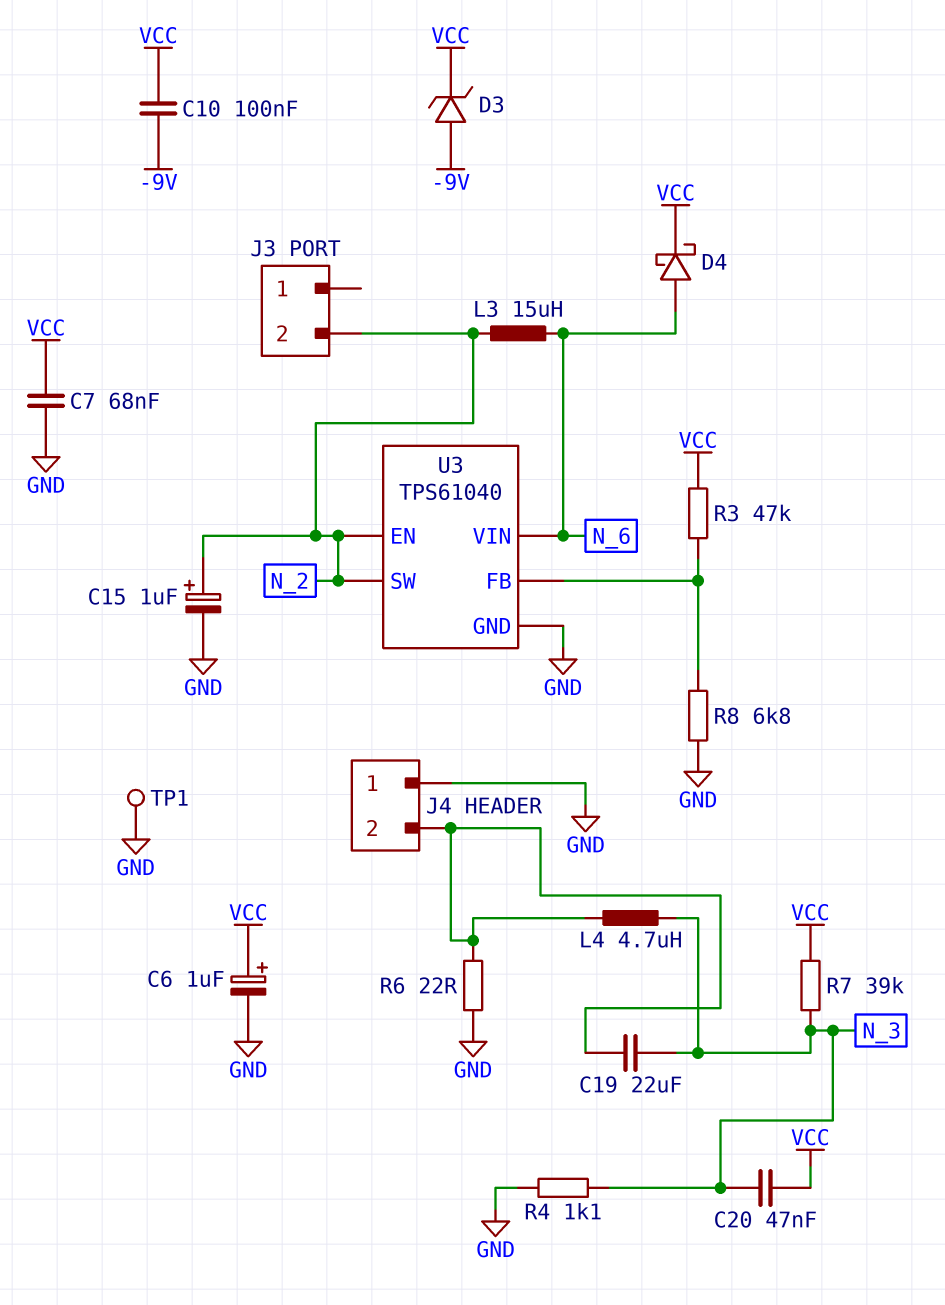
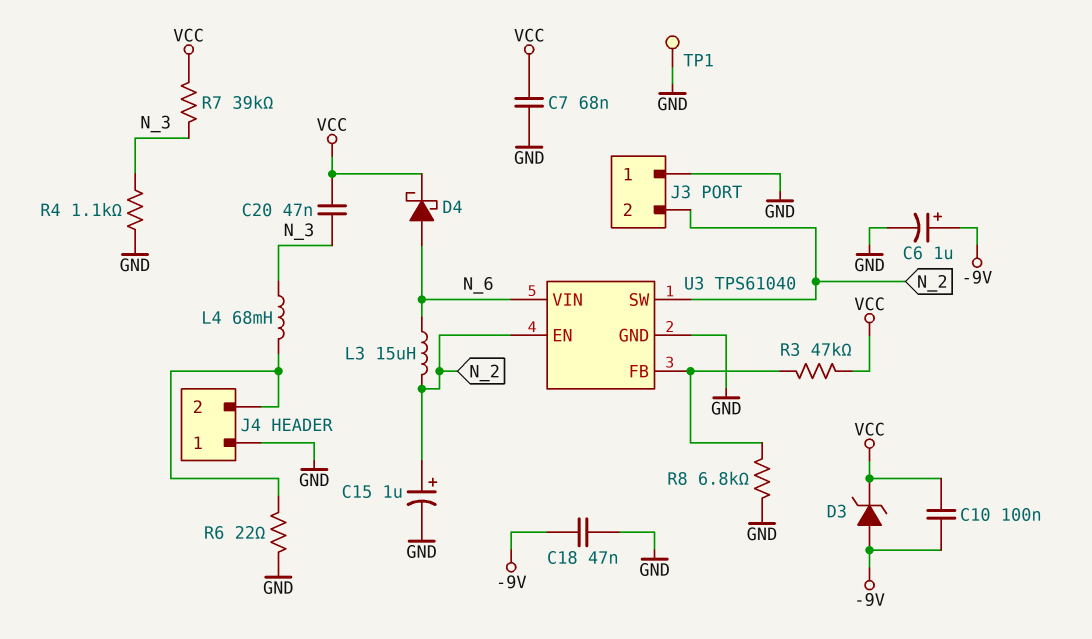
C6: 1uF (plus VCC, minus GND) -> 1uF (plus -9V, minus GND)
C18: none -> 47nF (-9V, GND)
C19: 22uF (J4/2, N_3) -> none
J3 pin 1: none -> GND
L4: 4.7uH (J4/2, N_3) -> 68mH (J4/2, N_3)

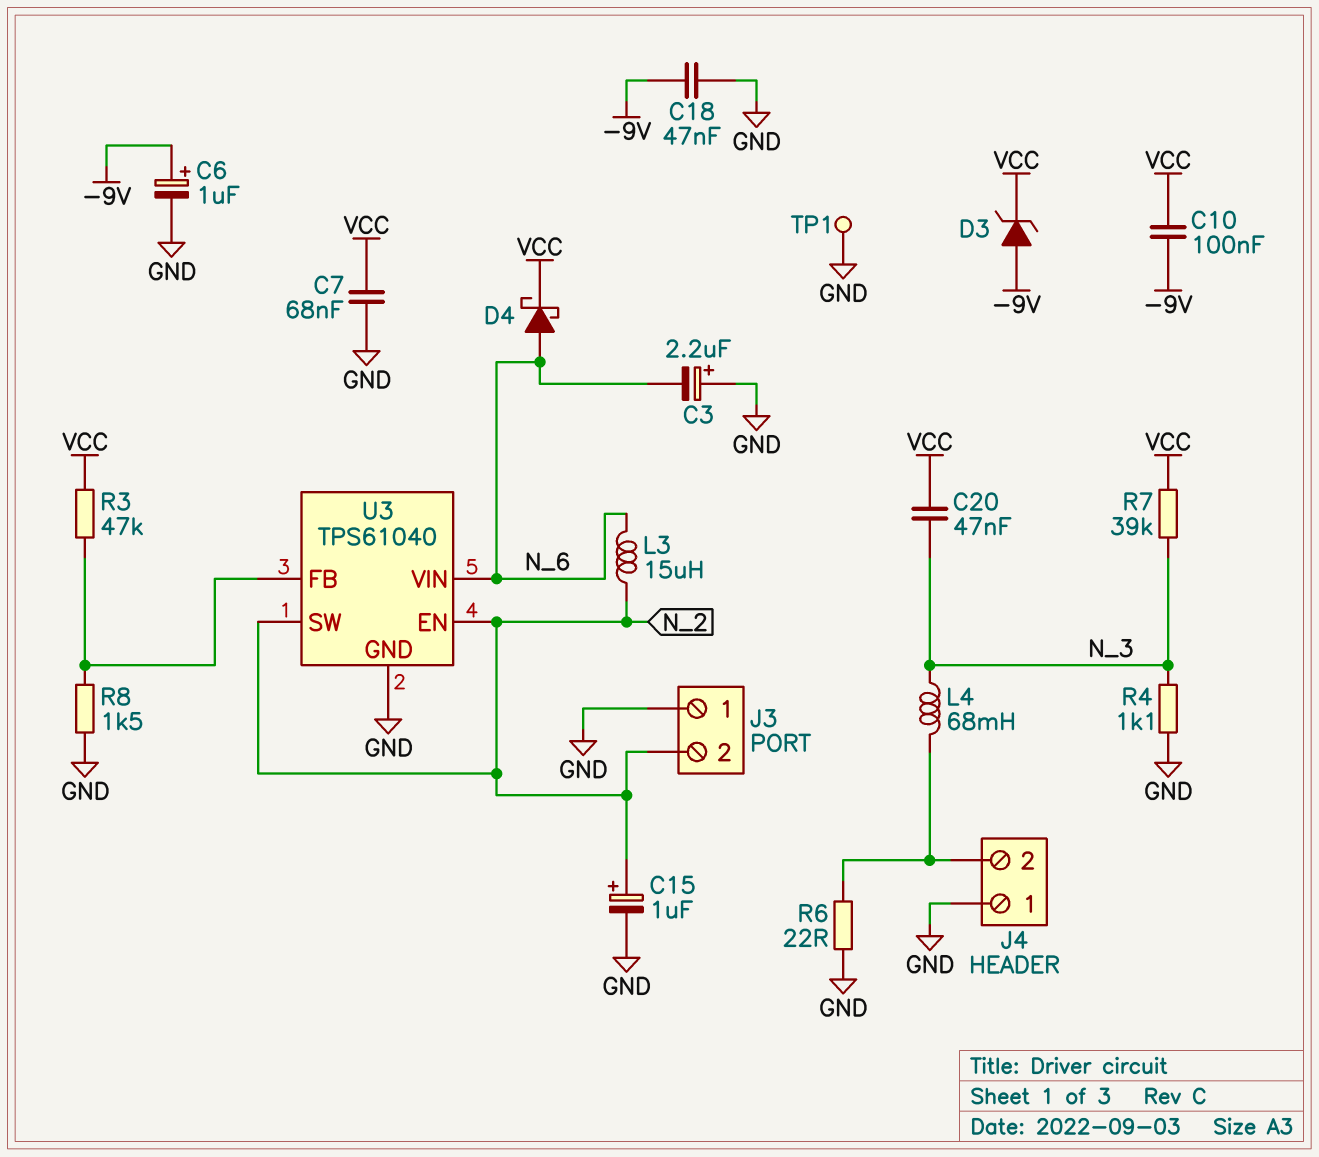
C3: none -> 2.2uF (plus GND, minus N_6)
R8: 6.8k (GND, U3/FB) -> 1.5k (GND, U3/FB)

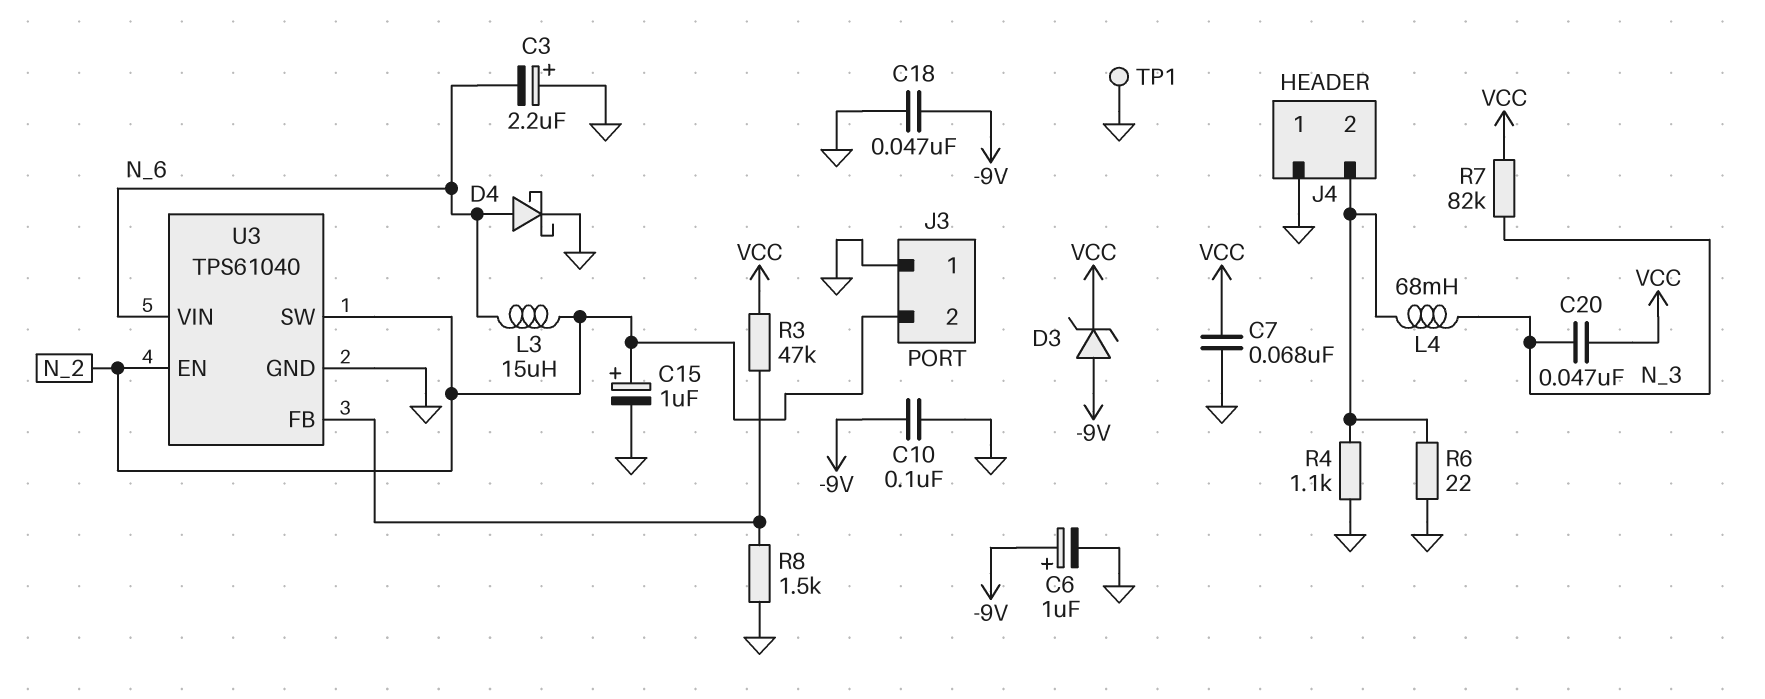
C10: 100nF (-9V, VCC) -> 100nF (-9V, GND)
D4: schottky (A N_6, K VCC) -> schottky (A N_6, K GND)
R4: 1.1k (GND, N_3) -> 1.1k (GND, J4/2)
R7: 39k (N_3, VCC) -> 82k (N_3, VCC)

